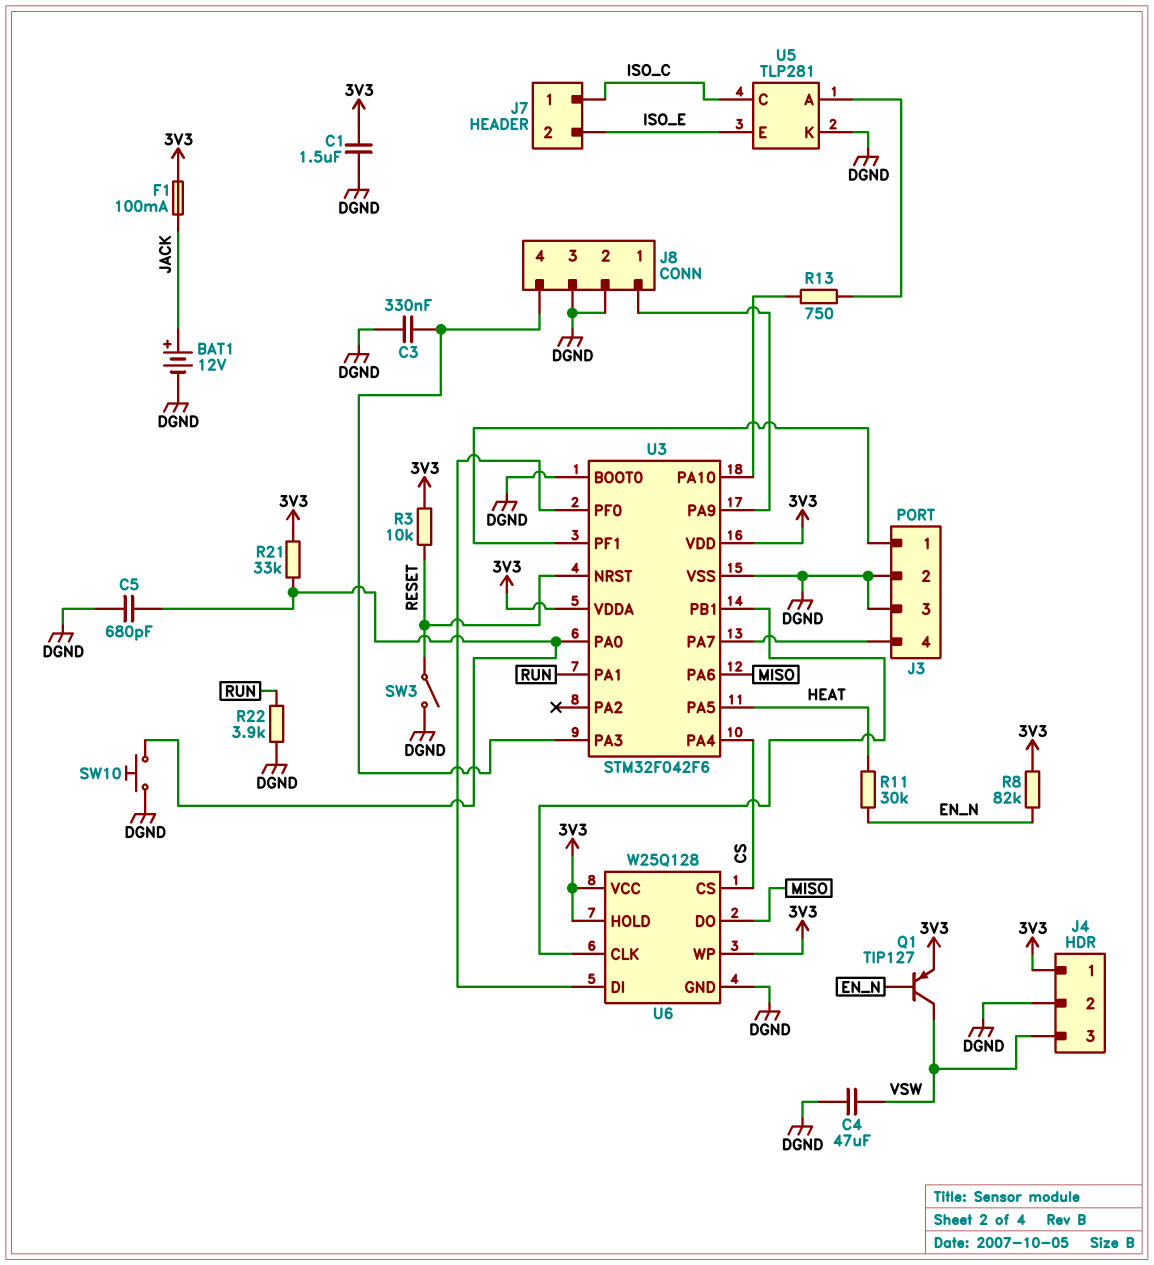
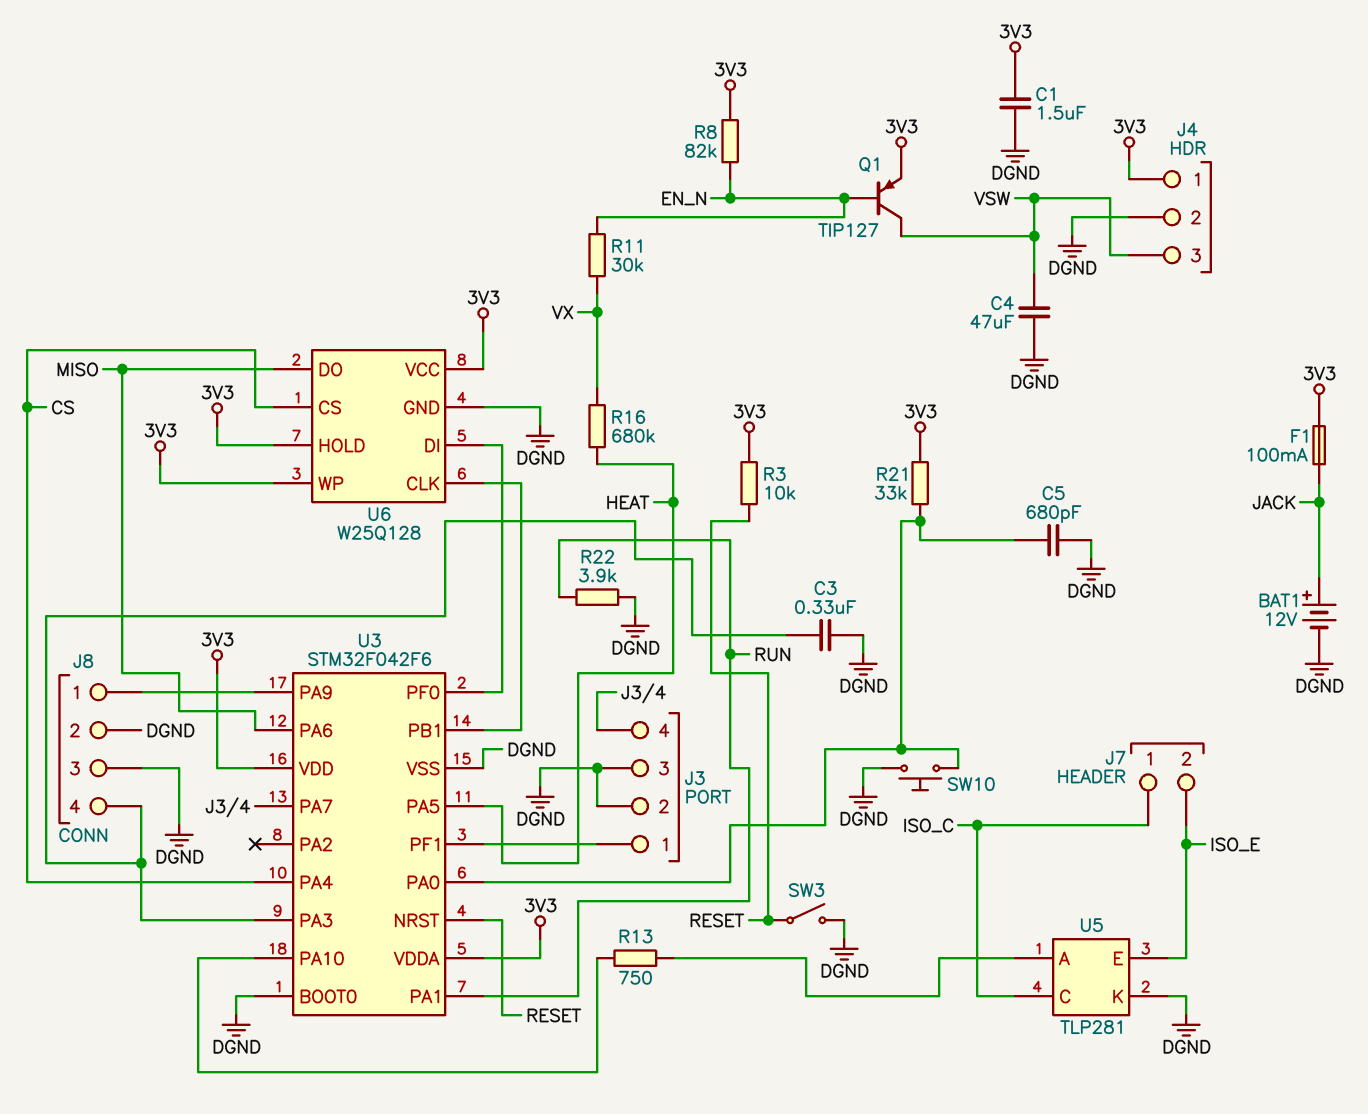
R11: 30k (EN_N, HEAT) -> 30k (EN_N, VX)
R16: none -> 680k (HEAT, VX)

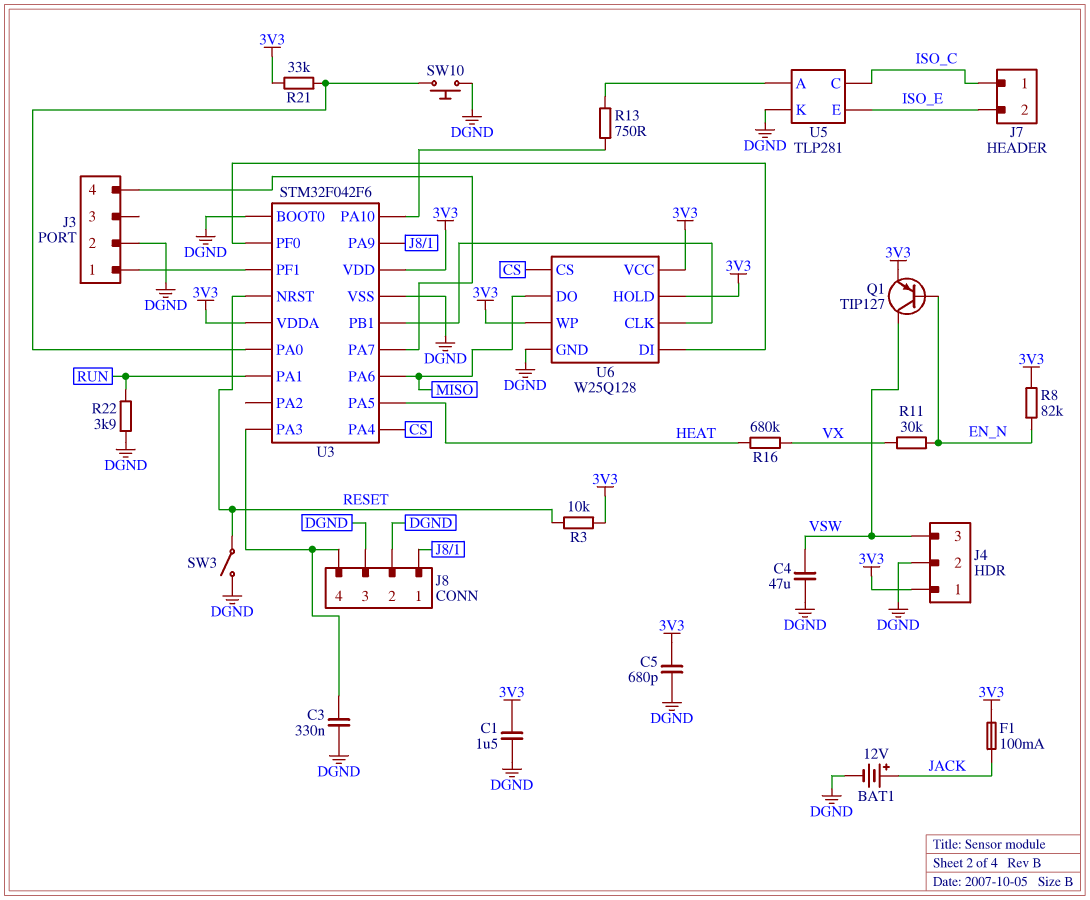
C5: 680pF (DGND, U3/PA0) -> 680pF (3V3, DGND)
J3 pin 3: DGND -> none

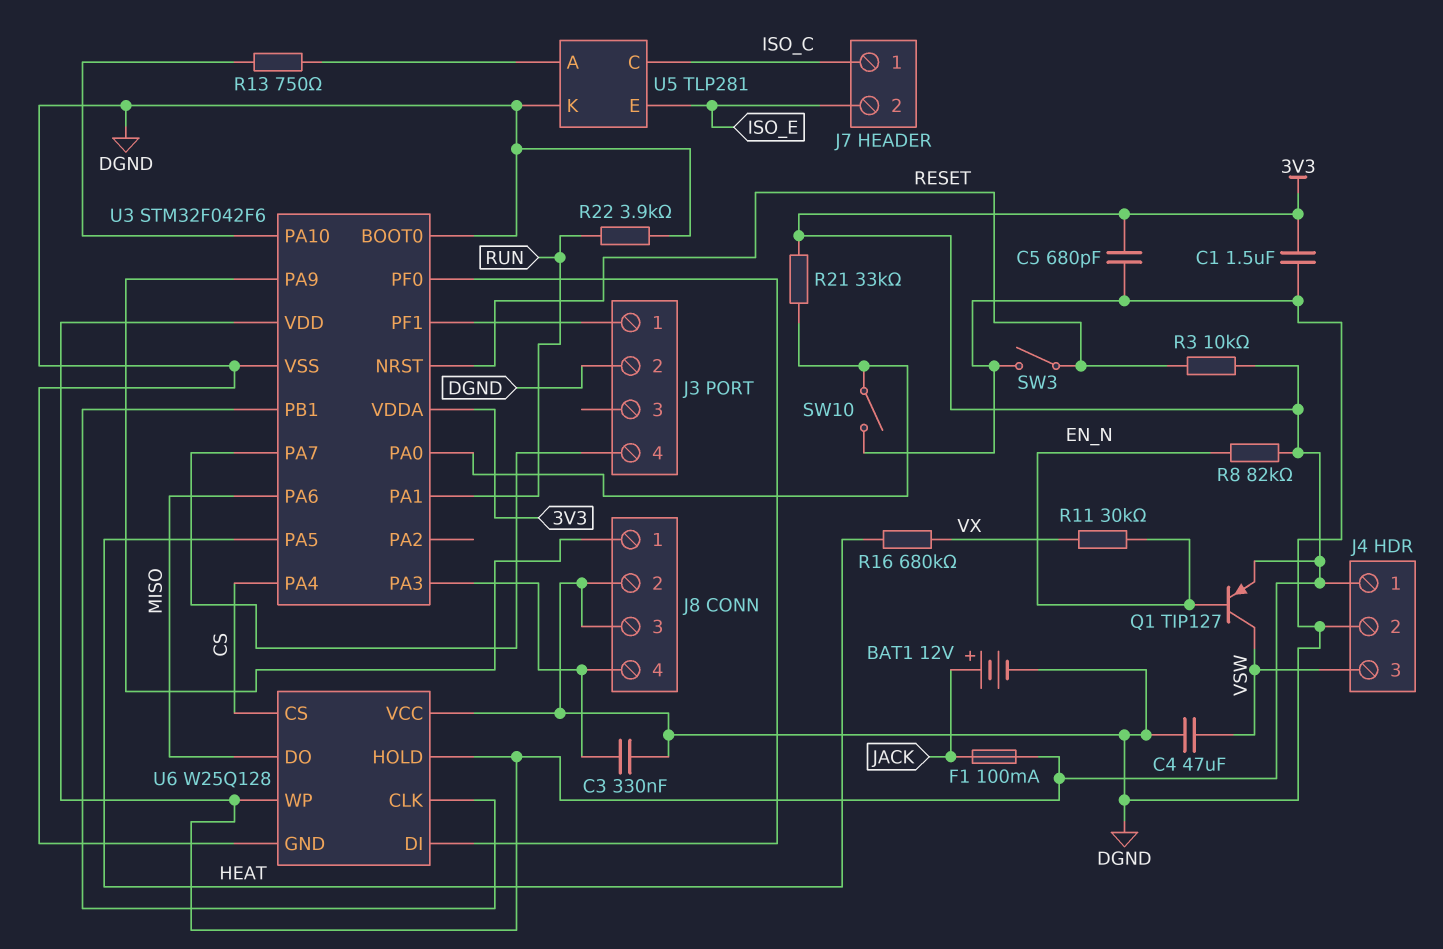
SW10: button (DGND, U3/PA0) -> switch (DGND, U3/PA0)
U6 pin VCC: 3V3 -> DGND

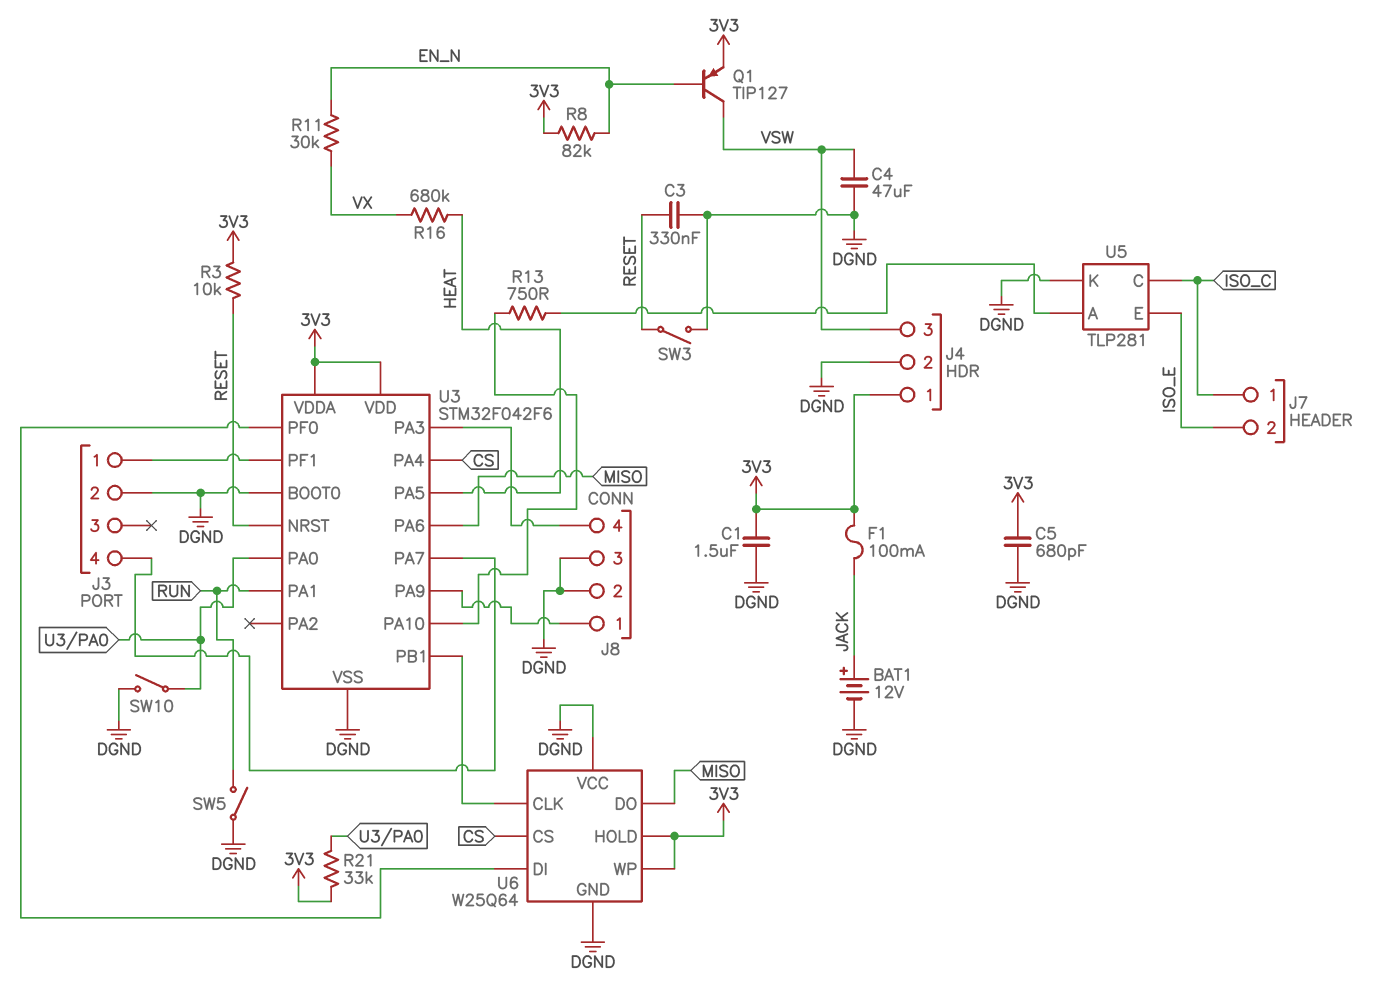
C3: 330nF (DGND, J8/4) -> 330nF (DGND, RESET)
R22: 3.9k (DGND, RUN) -> none
SW5: none -> switch (DGND, RUN)
U6: W25Q128 -> W25Q64

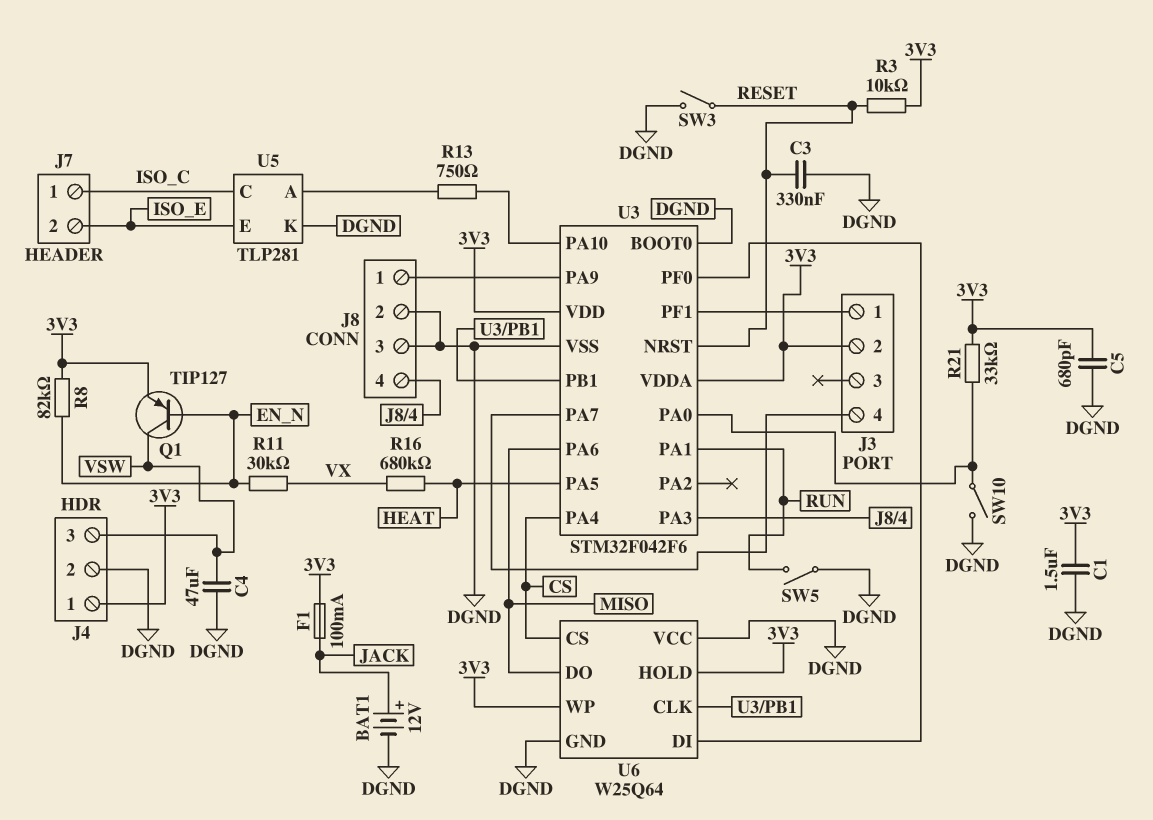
J3 pin 2: DGND -> 3V3

